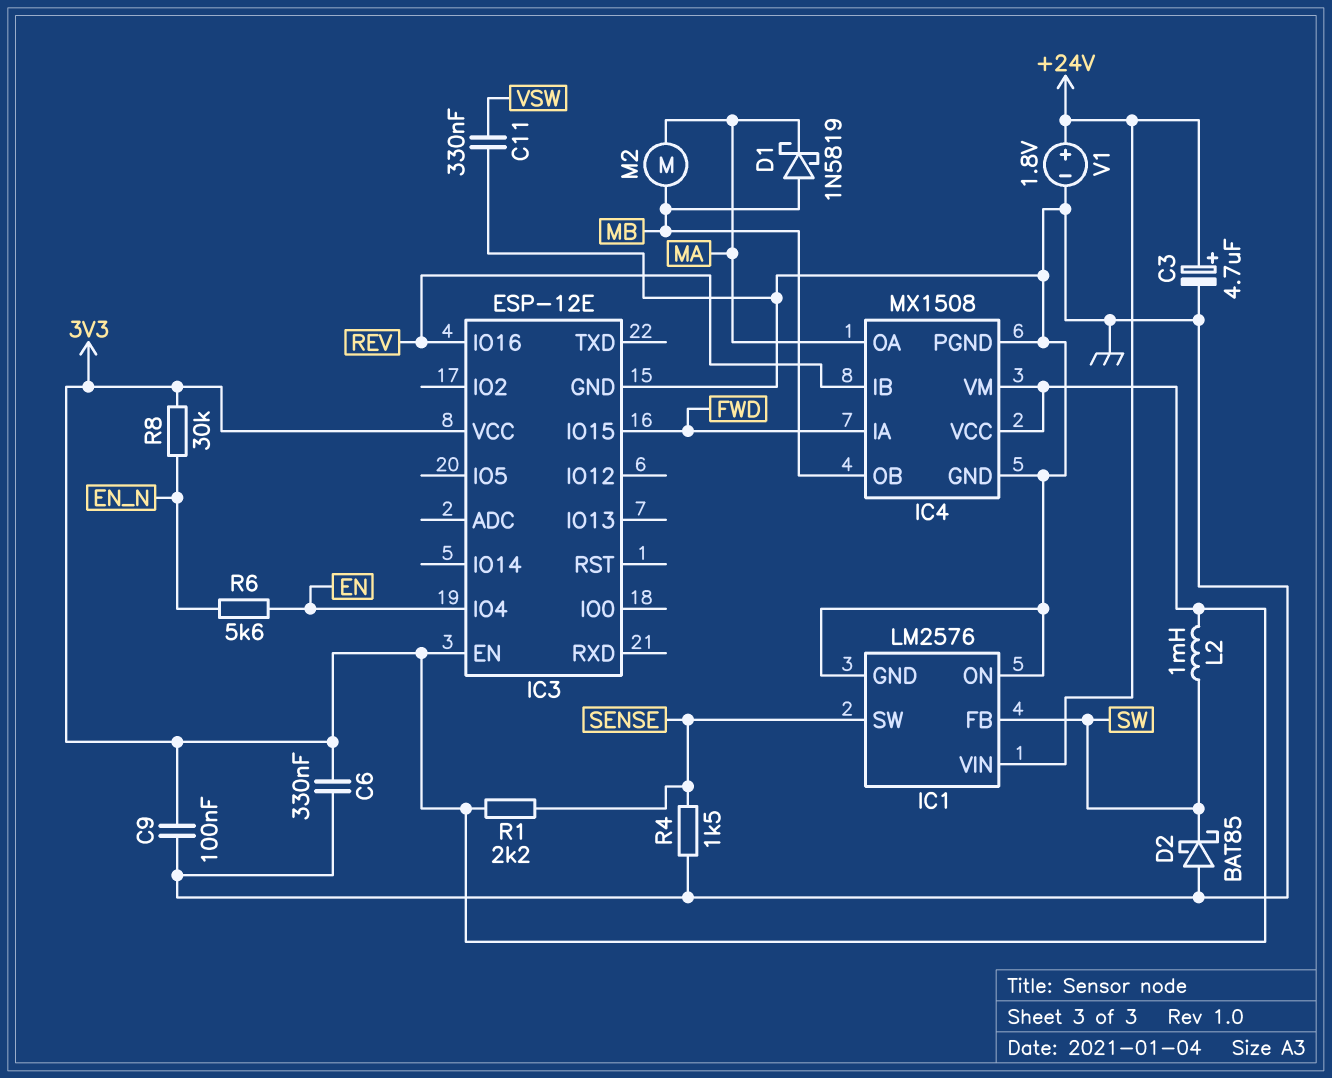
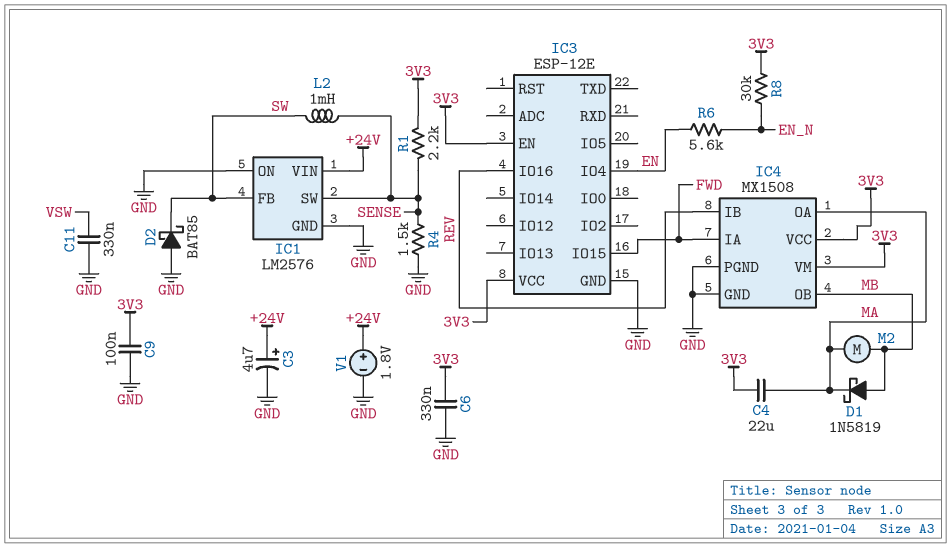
C4: none -> 22uF (3V3, MA)
L2: 1mH (3V3, SW) -> 1mH (SENSE, SW)

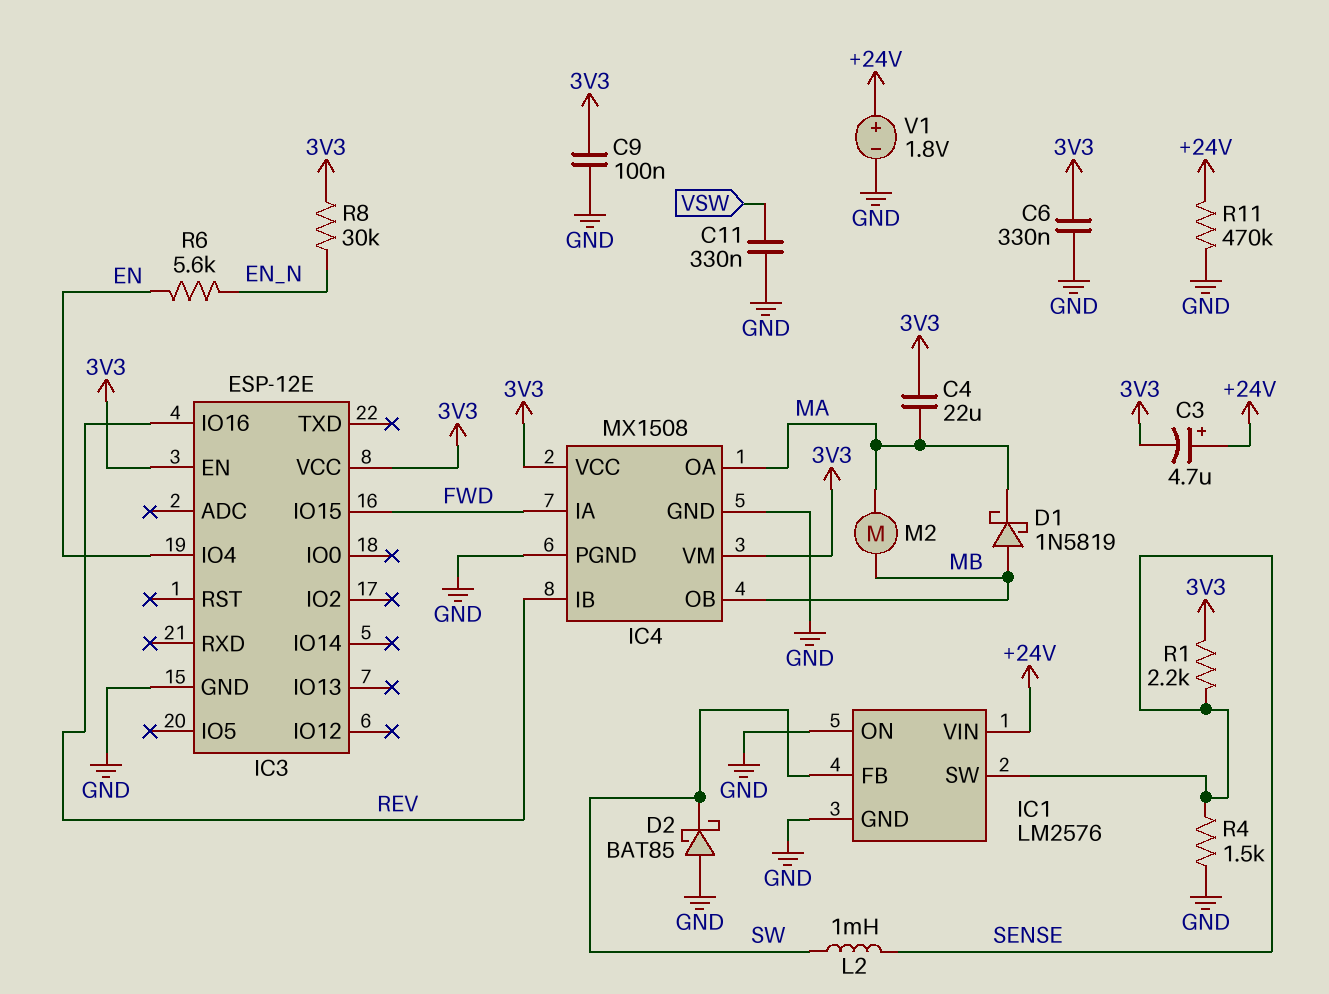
C3: 4.7uF (plus +24V, minus GND) -> 4.7uF (plus +24V, minus 3V3)
R11: none -> 470k (+24V, GND)

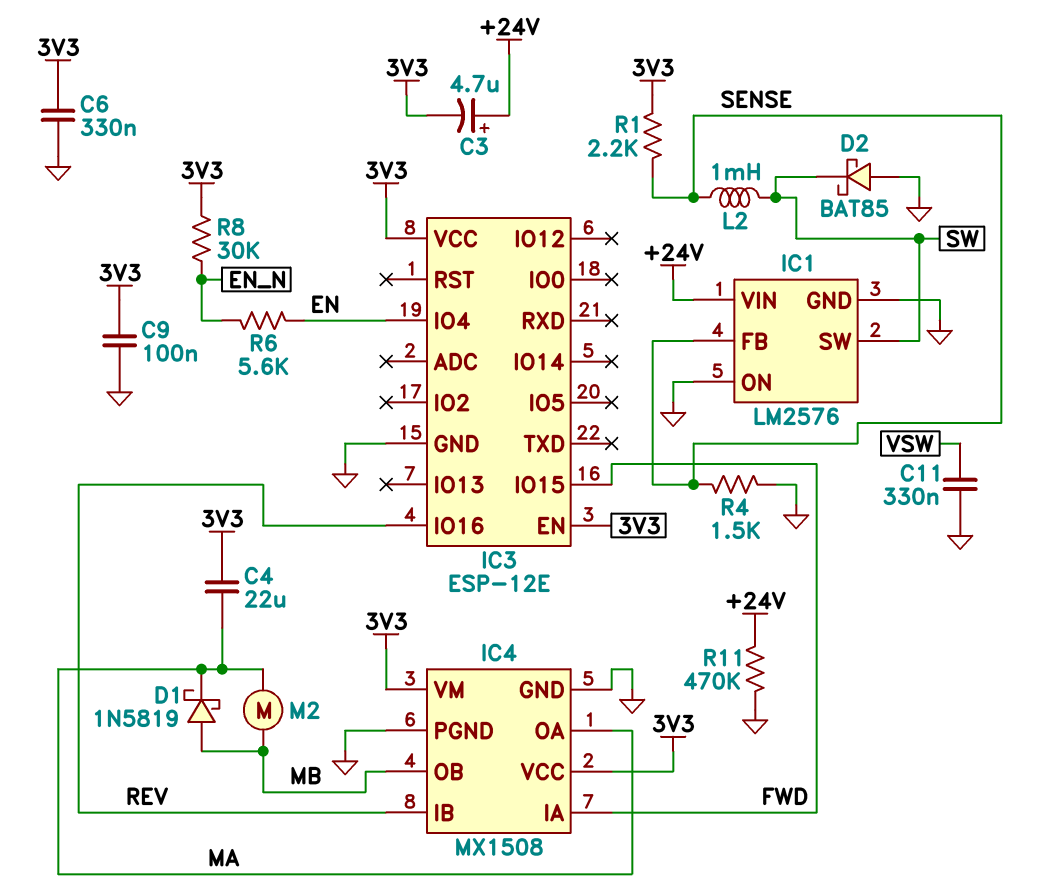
IC1 pin FB: SW -> SENSE
IC1 pin SW: SENSE -> SW
V1: 1.8V (plus +24V, minus GND) -> none

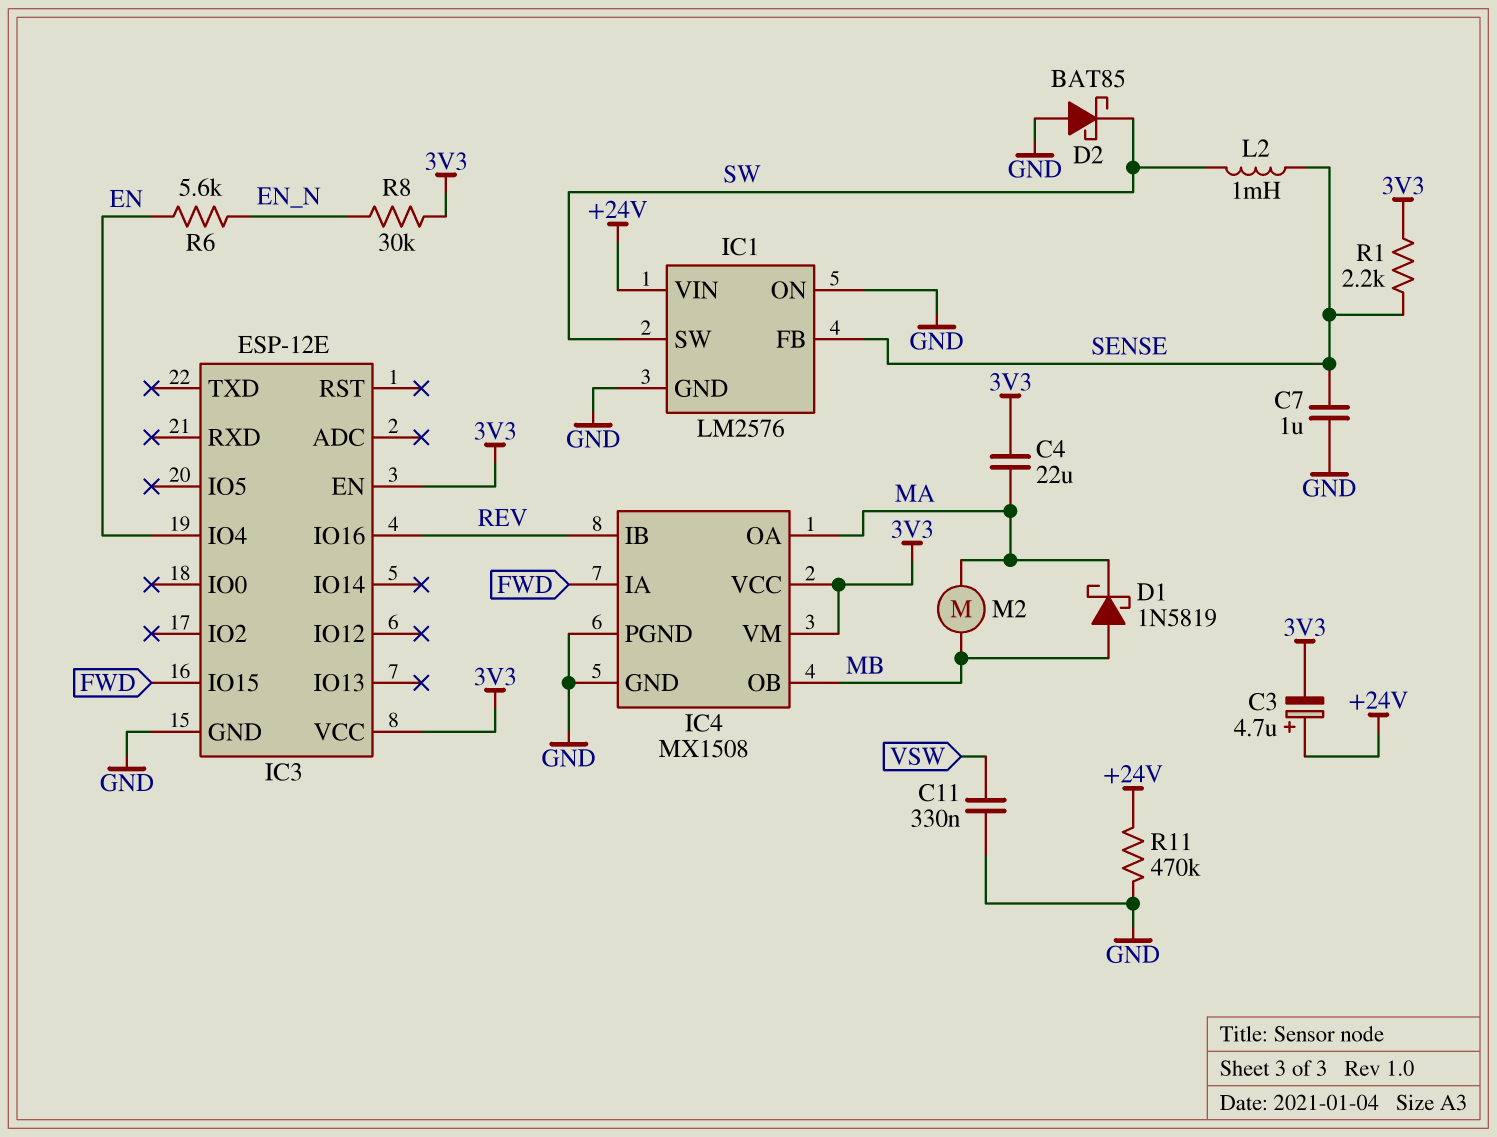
C6: 330nF (3V3, GND) -> none
C7: none -> 1uF (GND, SENSE)
C9: 100nF (3V3, GND) -> none
R4: 1.5k (GND, SENSE) -> none

